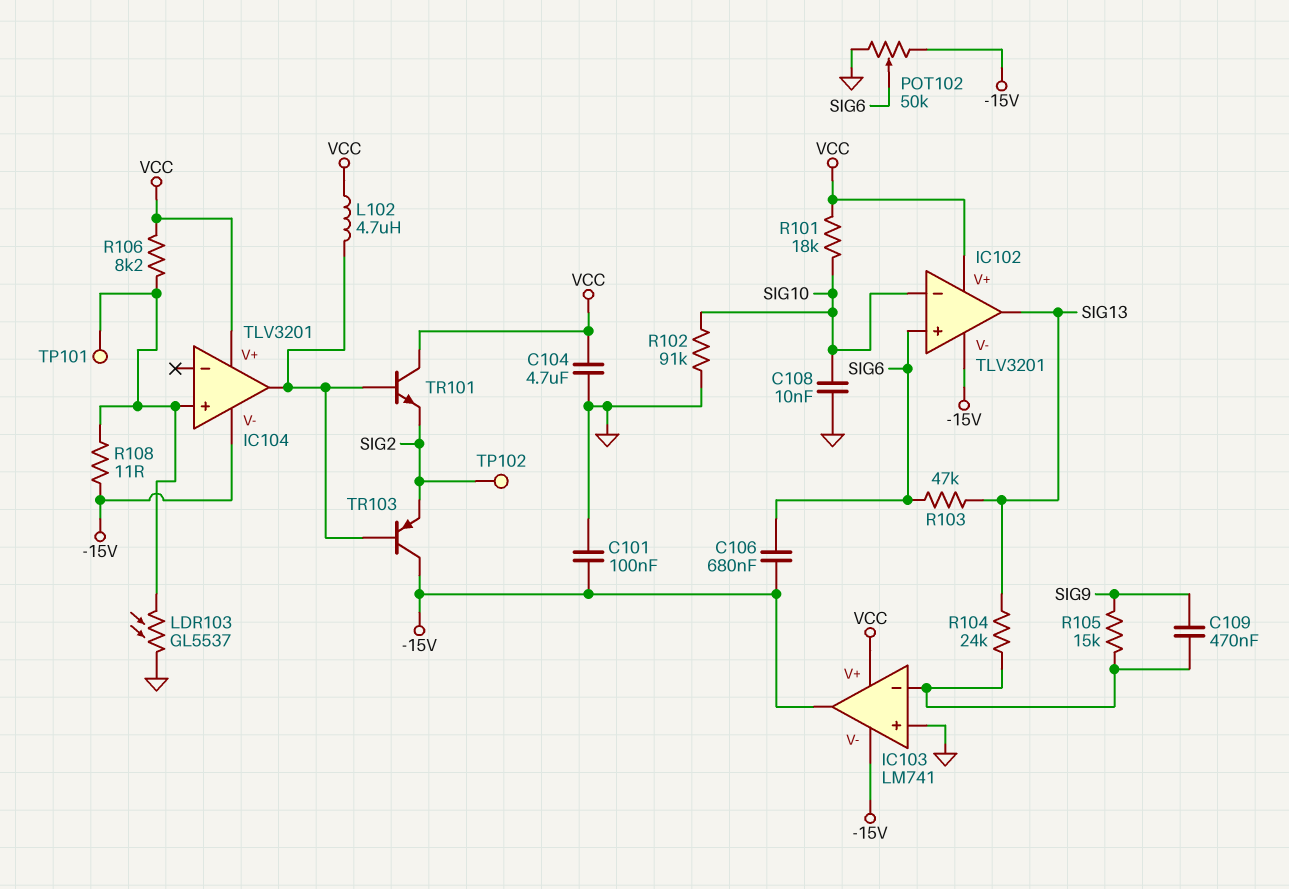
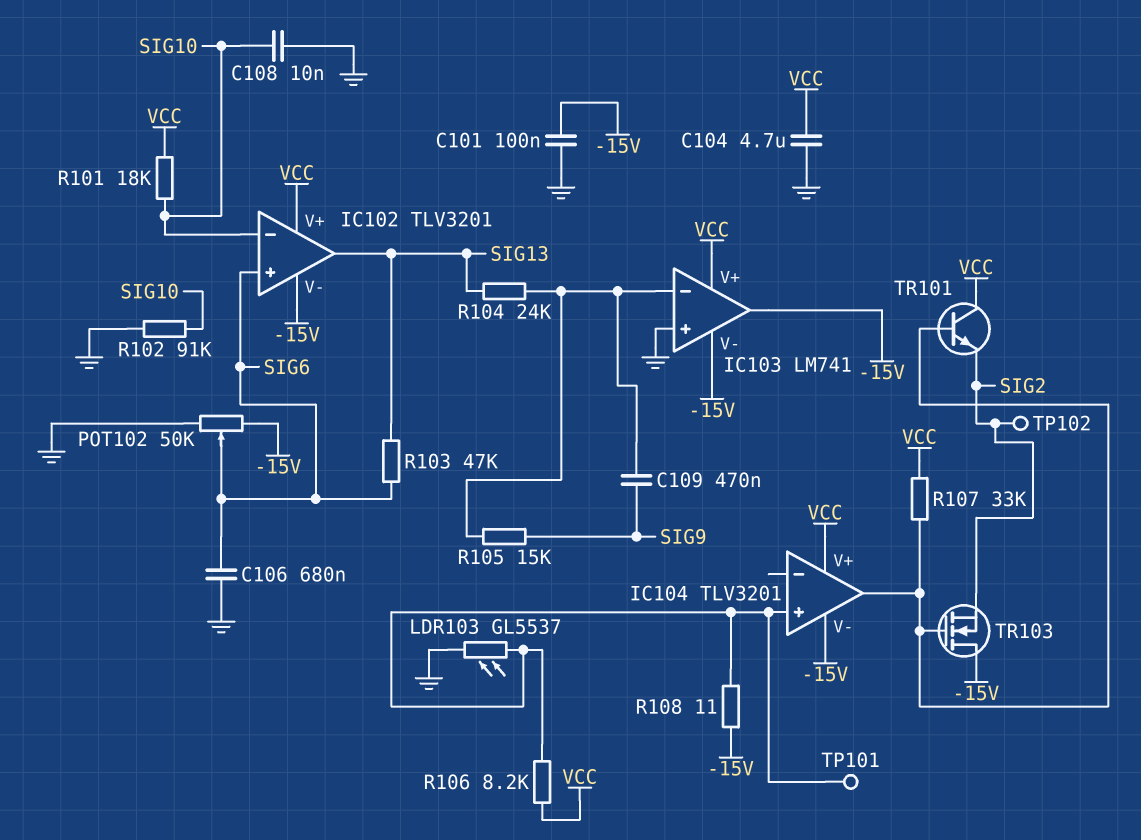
C106: 680nF (-15V, SIG6) -> 680nF (GND, SIG6)
L102: 4.7uH (IC104/out, VCC) -> none
R107: none -> 33k (IC104/out, VCC)
TR103: PNP (B IC104/out, C -15V, E SIG2) -> NMOS (G IC104/out, D -15V, S SIG2)

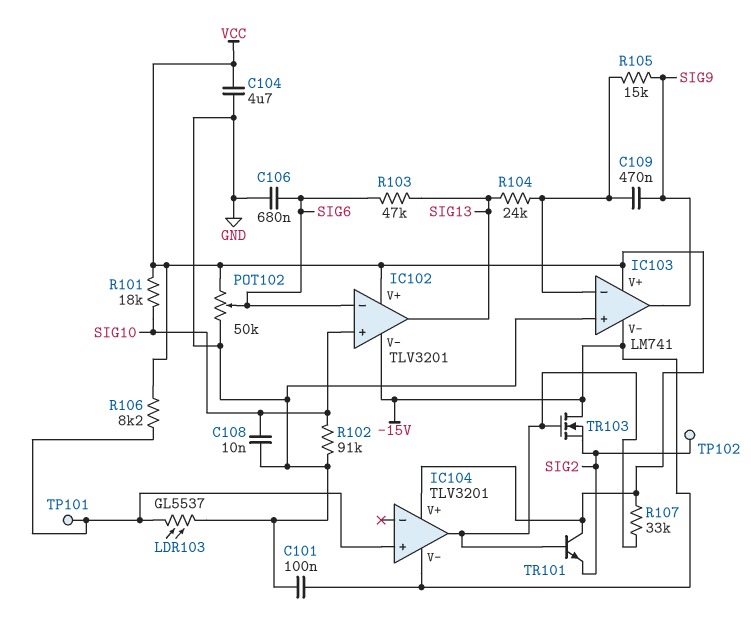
IC102 pin in+: SIG6 -> SIG10
IC102 pin in-: SIG10 -> SIG6
IC103 pin out: -15V -> SIG9
POT102: 50k (-15V, GND, wiper SIG6) -> 50k (GND, VCC, wiper SIG6)
R108: 11 (-15V, IC104/in+) -> none

